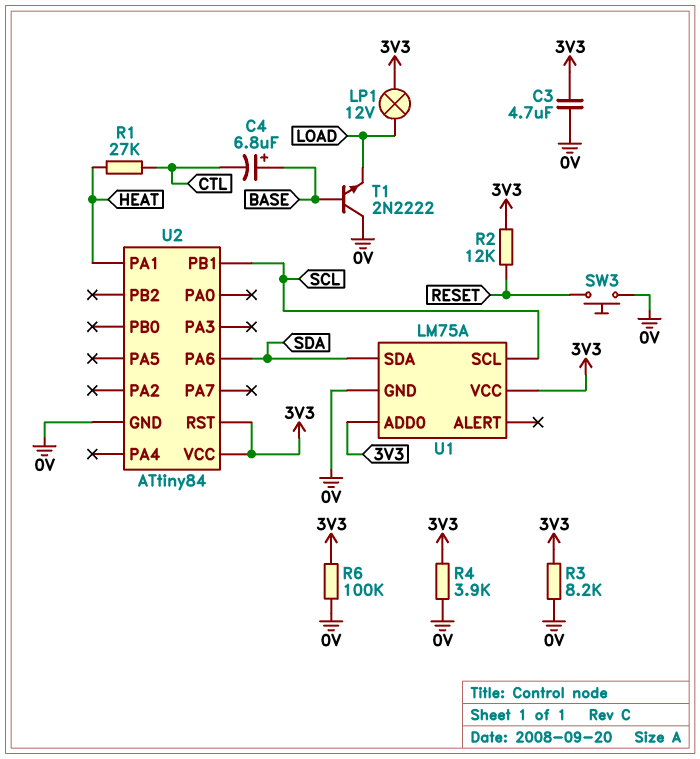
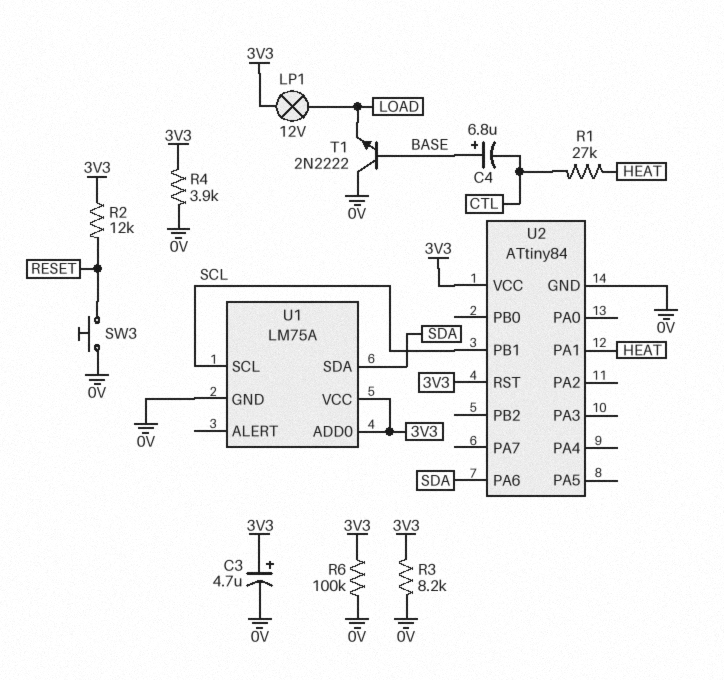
C3: 4.7uF (0V, 3V3) -> 4.7uF (plus 3V3, minus 0V)

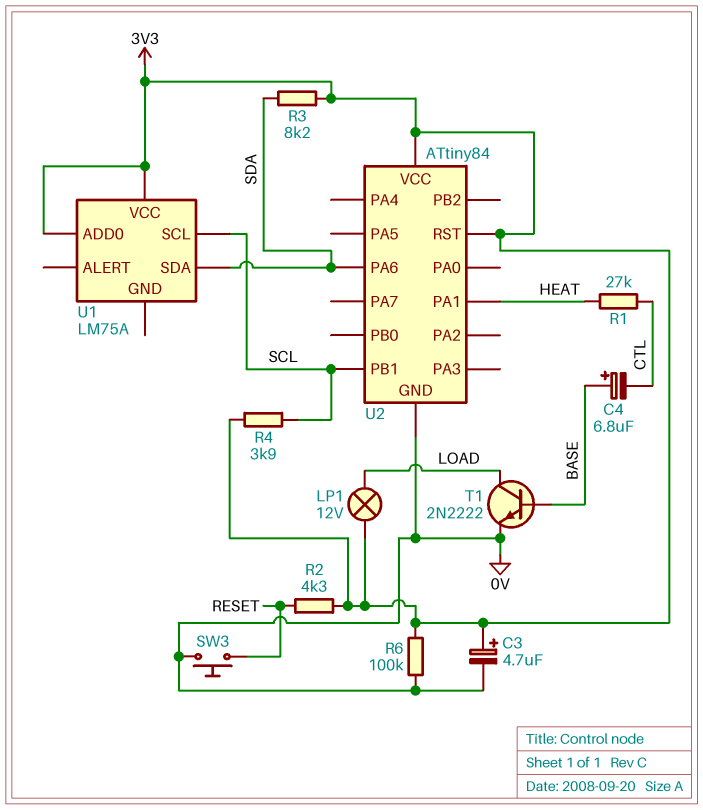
R2: 12k (3V3, RESET) -> 4.3k (3V3, RESET)
R3: 8.2k (0V, 3V3) -> 8.2k (3V3, SDA)
R4: 3.9k (0V, 3V3) -> 3.9k (3V3, SCL)
T1: NPN 2N2222 (B BASE, C 0V, E LOAD) -> NPN 2N2222 (B BASE, C LOAD, E 0V)
U1 pin GND: 0V -> none

